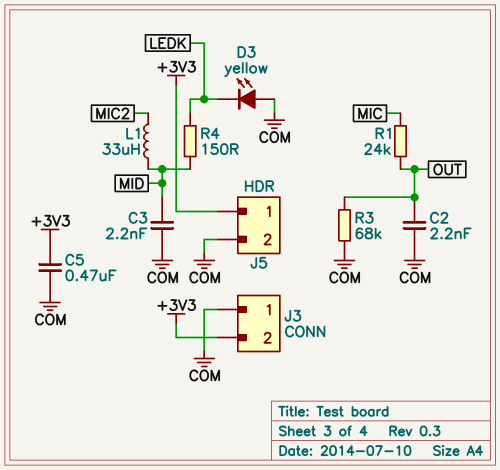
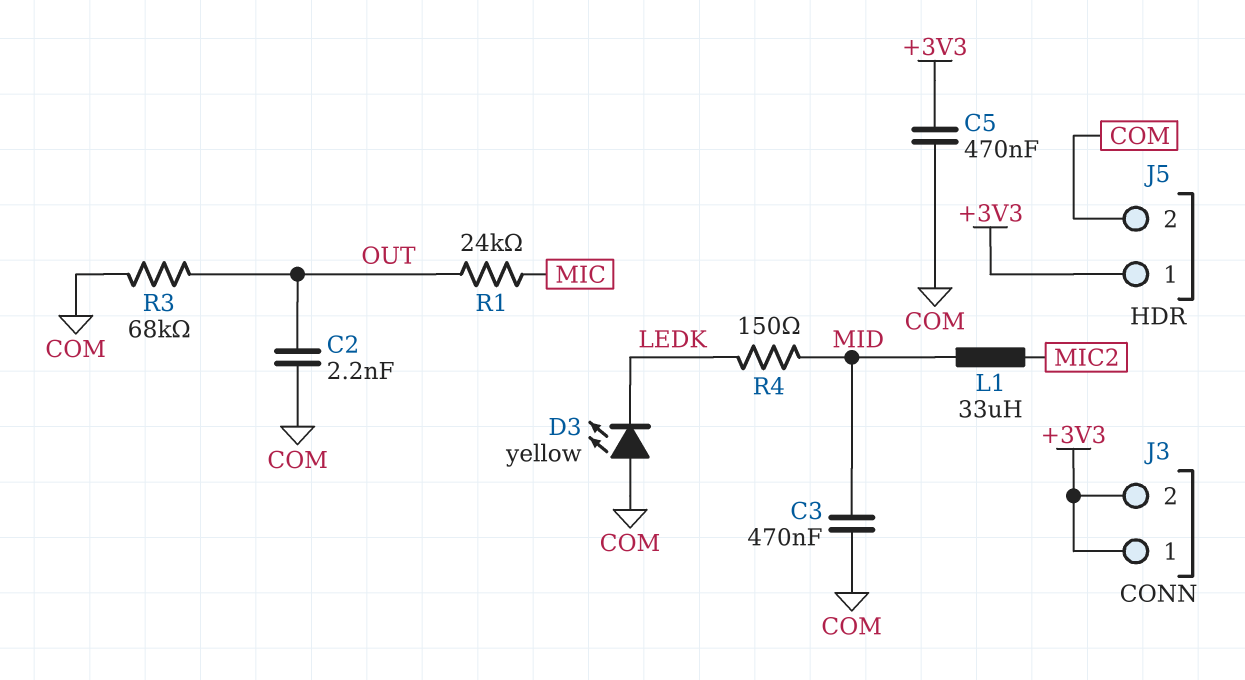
C3: 2.2nF (COM, MID) -> 470nF (COM, MID)
J3 pin 1: COM -> +3V3

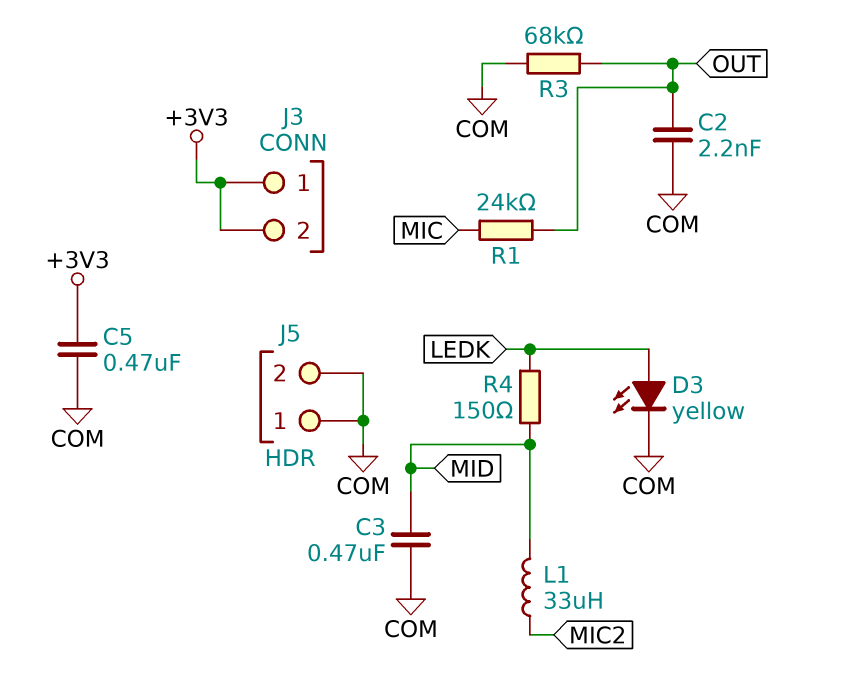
D3: LED yellow (A COM, K LEDK) -> LED yellow (A LEDK, K COM)
J5 pin 1: +3V3 -> COM

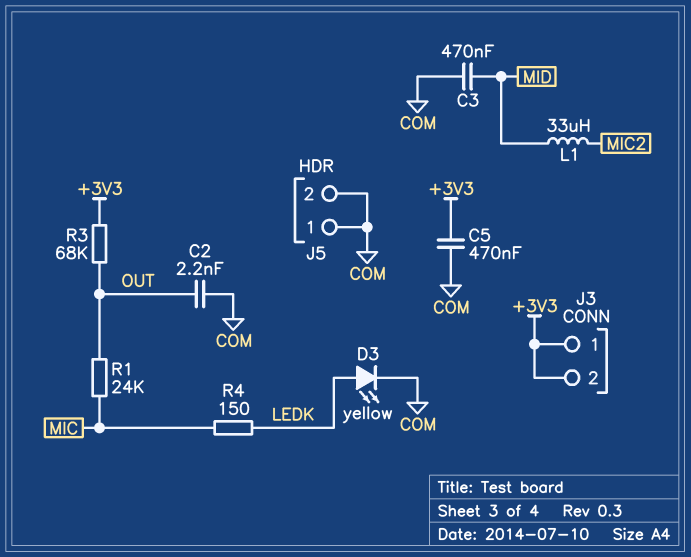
R3: 68k (COM, OUT) -> 68k (+3V3, OUT)
R4: 150 (LEDK, MID) -> 150 (LEDK, MIC)

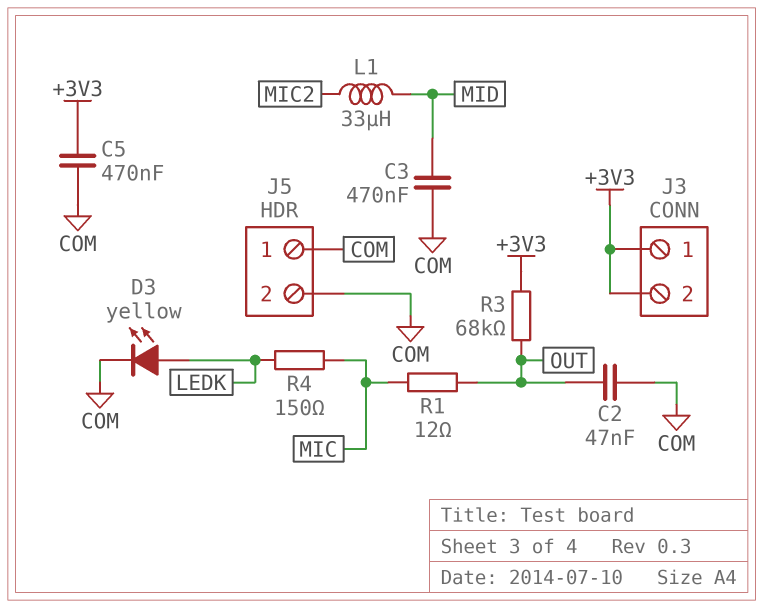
C2: 2.2nF (COM, OUT) -> 47nF (COM, OUT)
R1: 24k (MIC, OUT) -> 12 (MIC, OUT)

